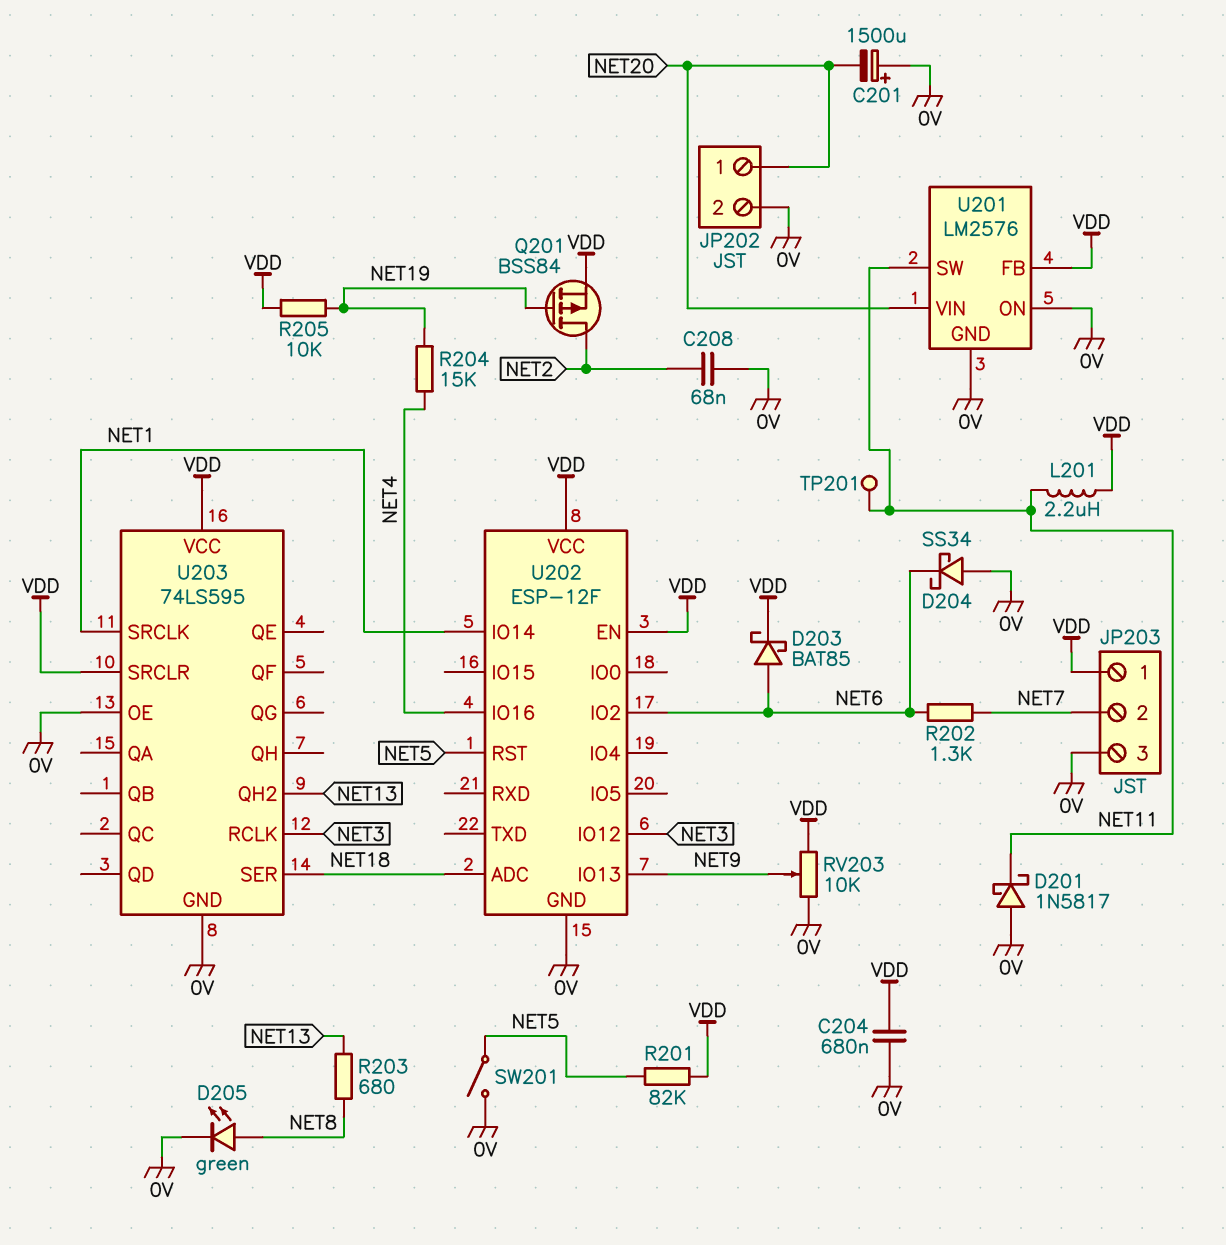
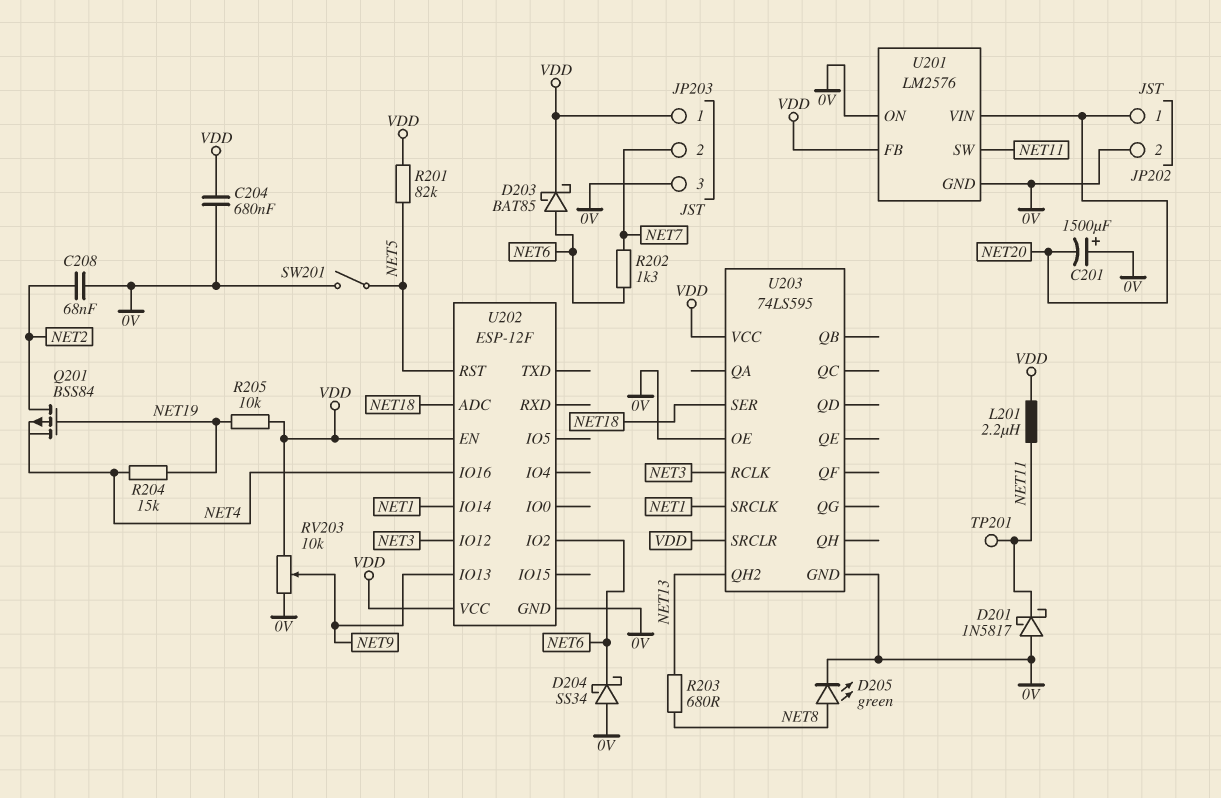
Q201: PMOS BSS84 (G NET19, D NET2, S VDD) -> PMOS BSS84 (G NET19, D NET2, S NET4)

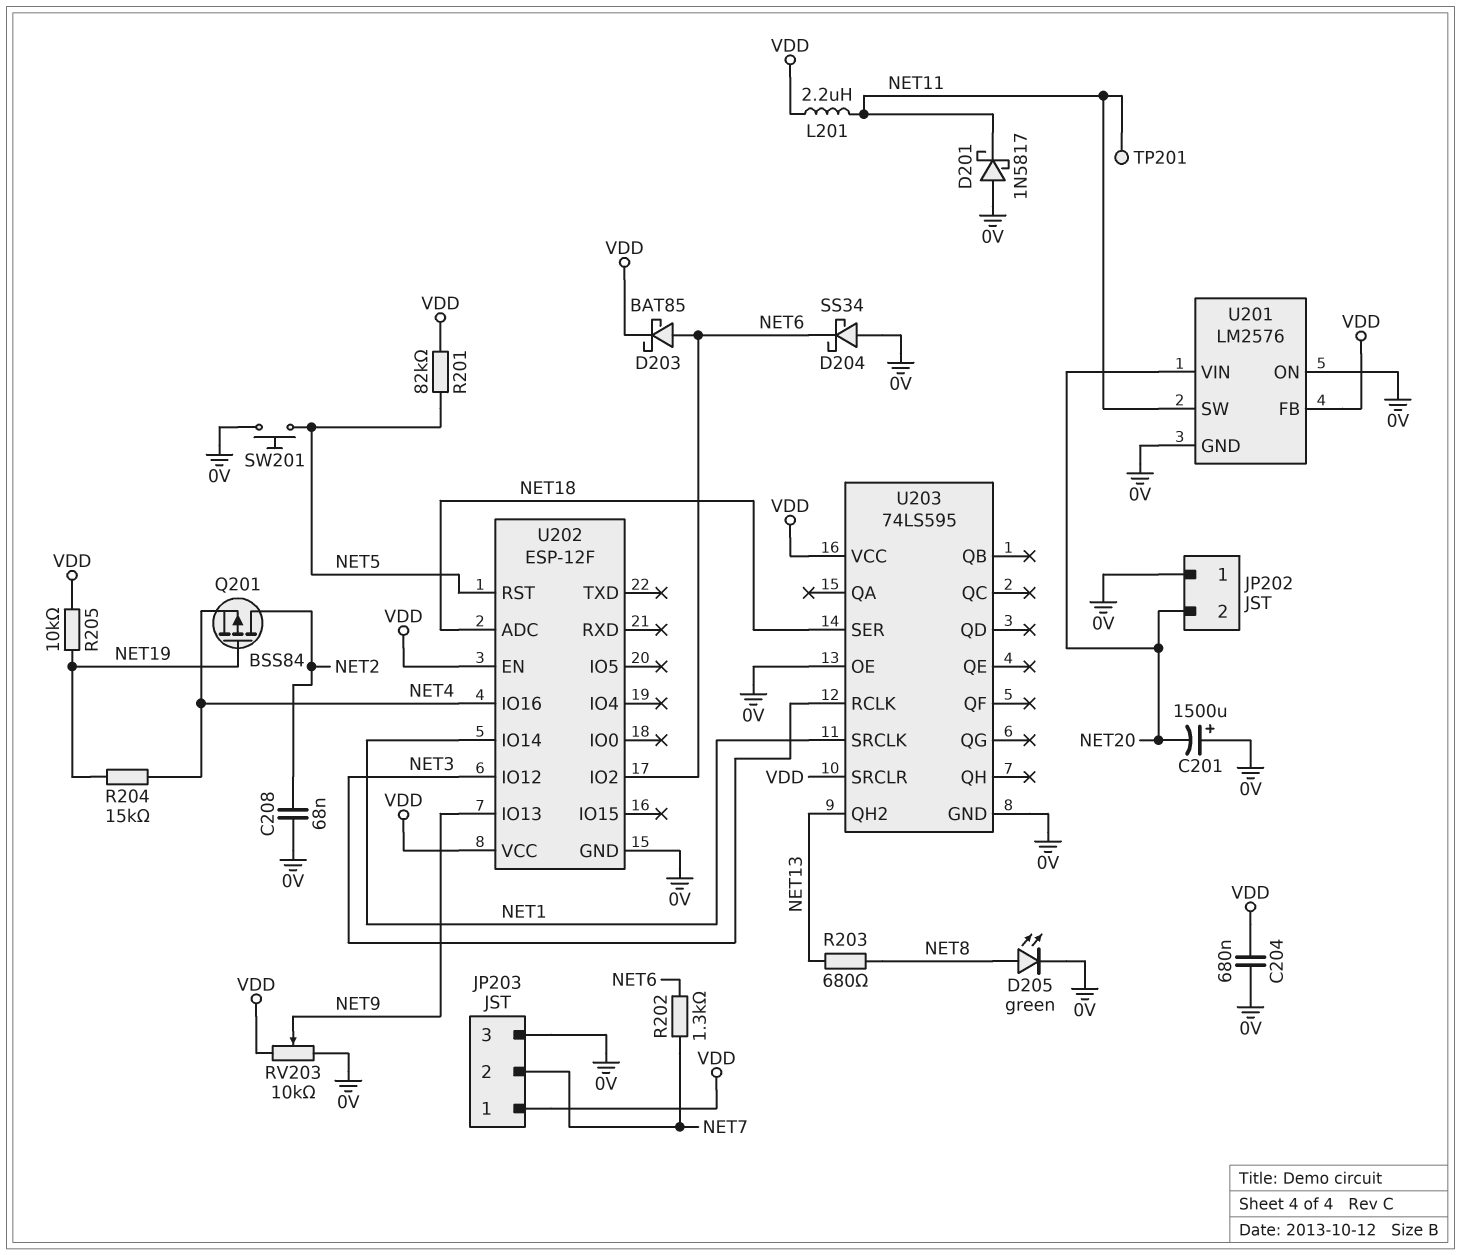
JP202 pin 1: NET20 -> 0V
JP202 pin 2: 0V -> NET20
SW201: switch (0V, NET5) -> button (0V, NET5)

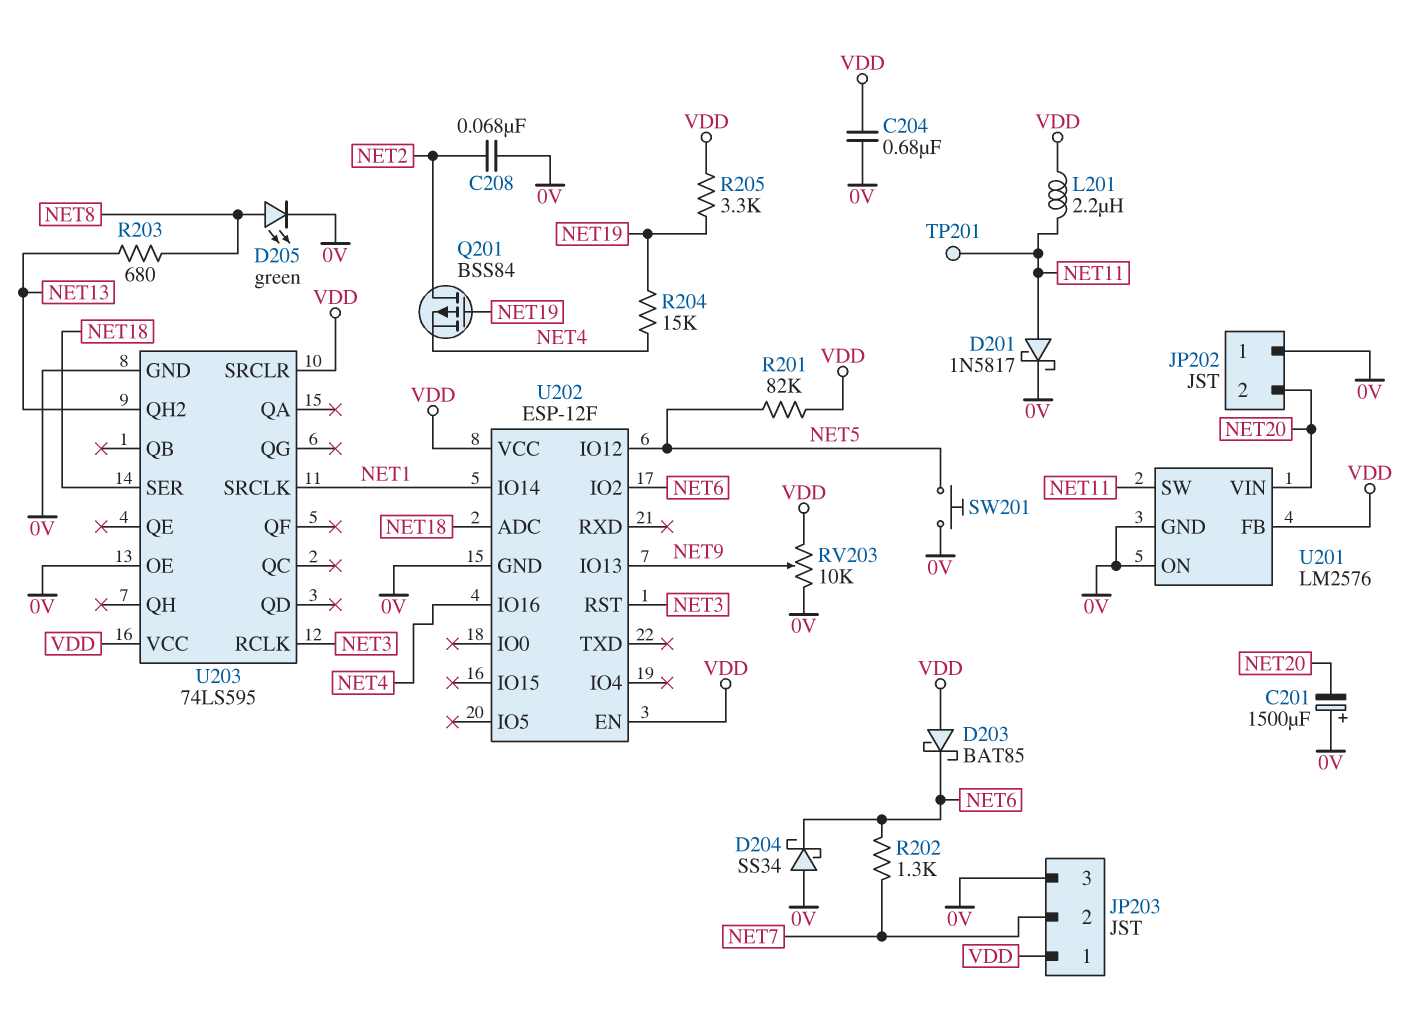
D201: schottky 1N5817 (A 0V, K NET11) -> schottky 1N5817 (A NET11, K 0V)
D203: schottky BAT85 (A NET6, K VDD) -> schottky BAT85 (A VDD, K NET6)
R205: 10k (NET19, VDD) -> 3.3k (NET19, VDD)
U202 pin IO12: NET3 -> NET5
U202 pin RST: NET5 -> NET3

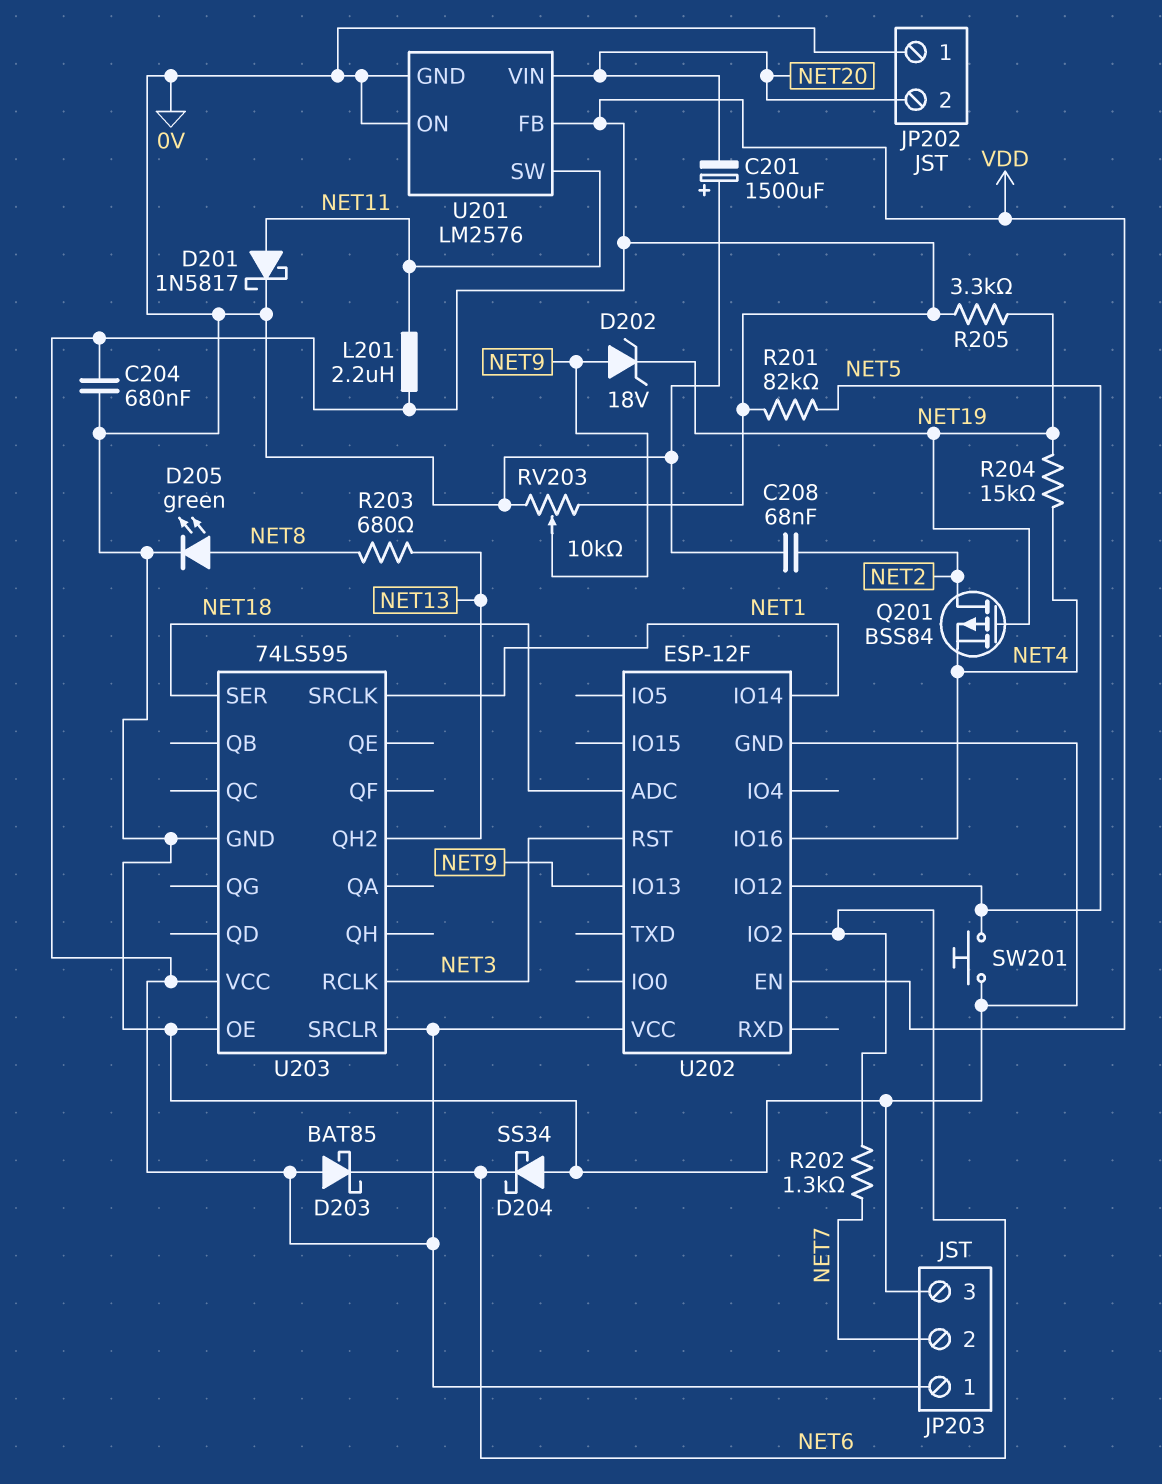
D202: none -> zener 18V (A NET9, K NET19)
TP201: test point (NET11) -> none

